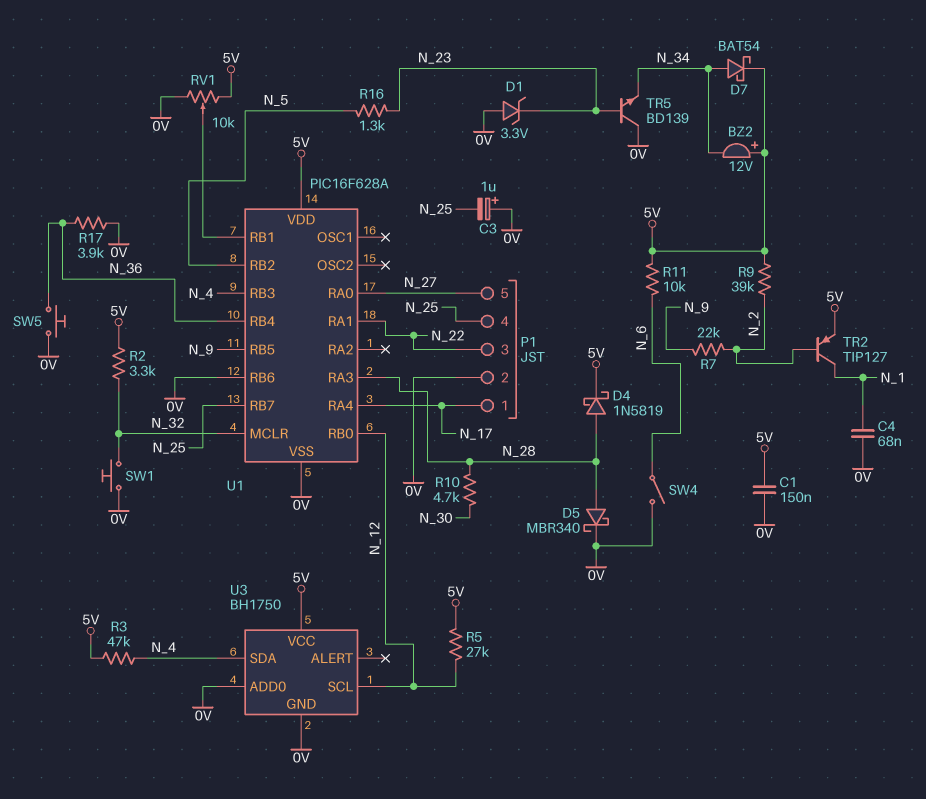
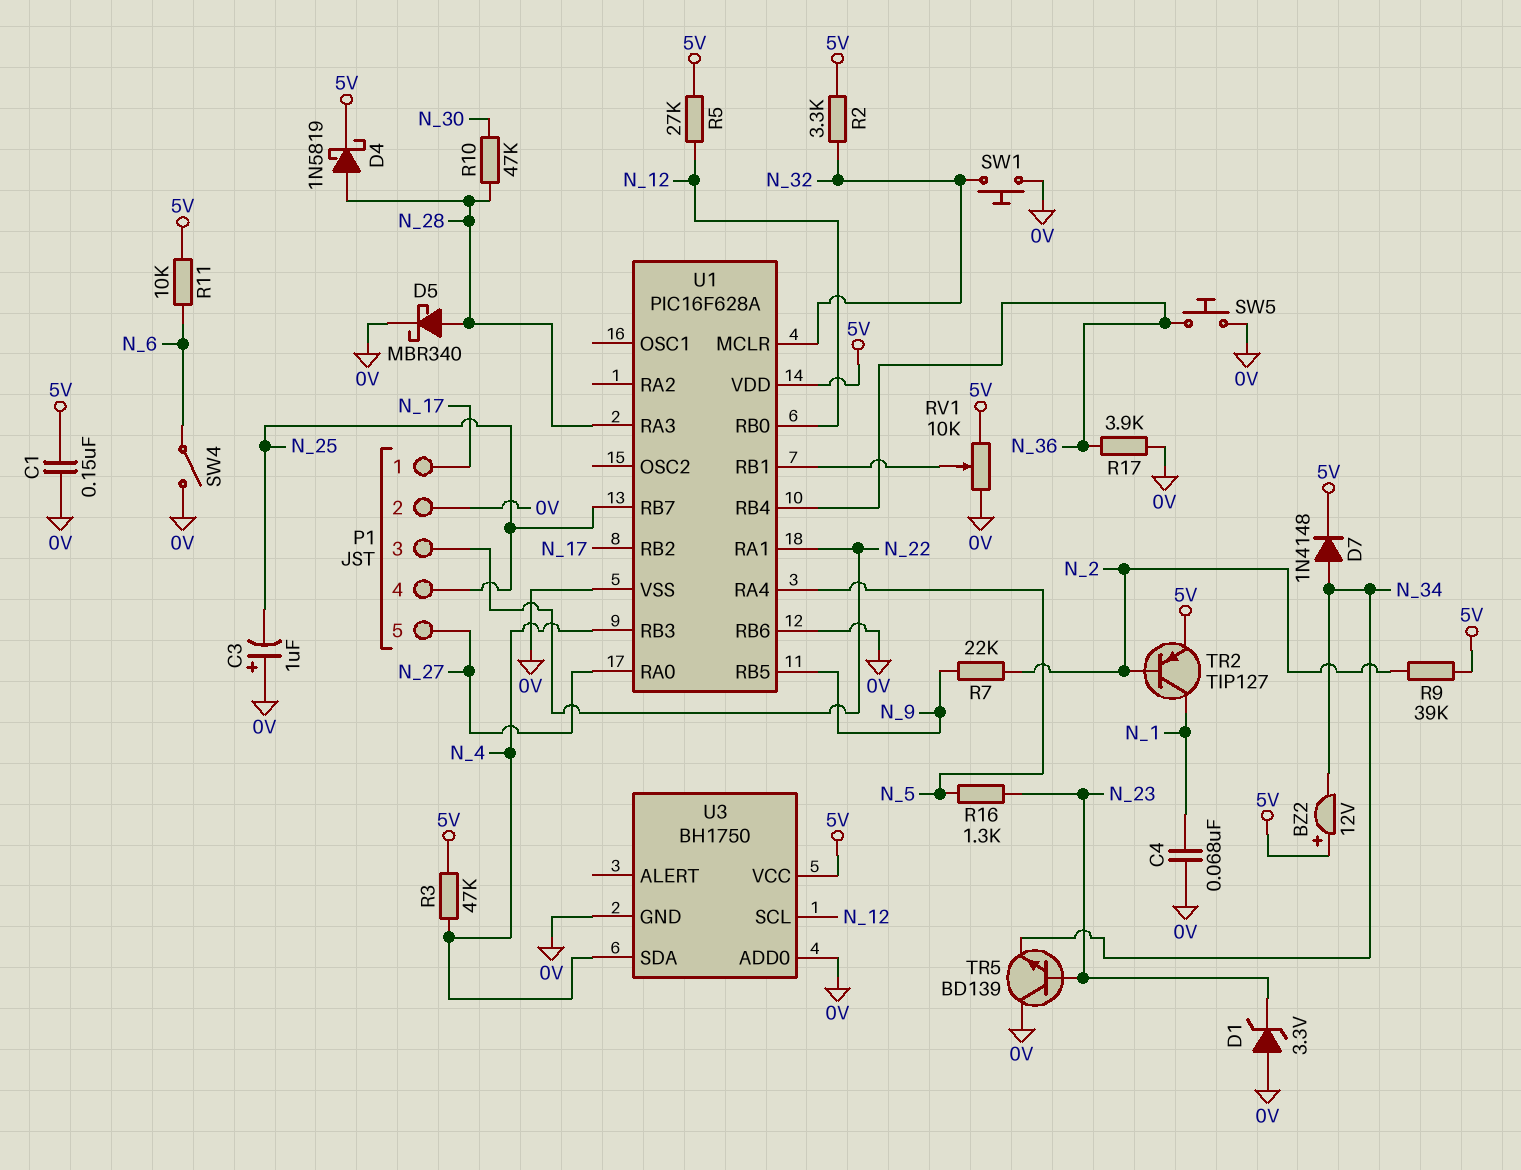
D7: schottky BAT54 (A N_34, K 5V) -> diode 1N4148 (A N_34, K 5V)
R10: 4.7k (N_28, N_30) -> 47k (N_28, N_30)
U1 pin RA4: N_17 -> N_5
U1 pin RB2: N_5 -> N_17

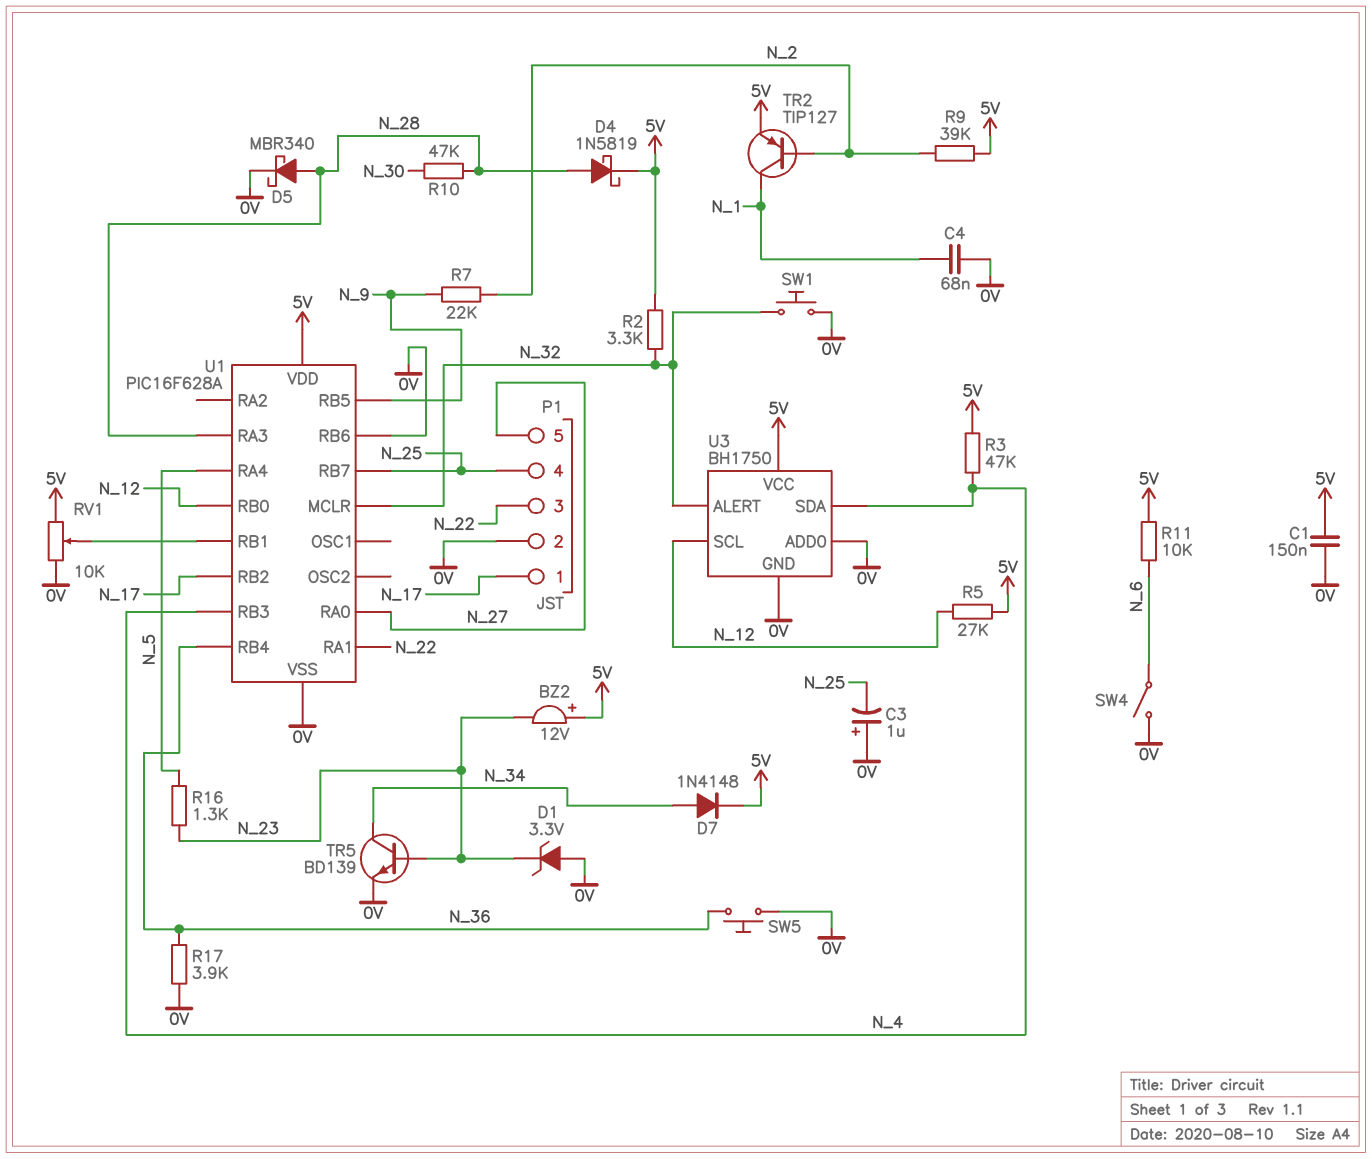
BZ2: buzzer 12V (plus 5V, minus N_34) -> buzzer 12V (plus 5V, minus N_23)
TR5: NPN BD139 (B N_23, C 0V, E N_34) -> NPN BD139 (B N_23, C N_34, E 0V)
U3 pin ALERT: none -> N_32

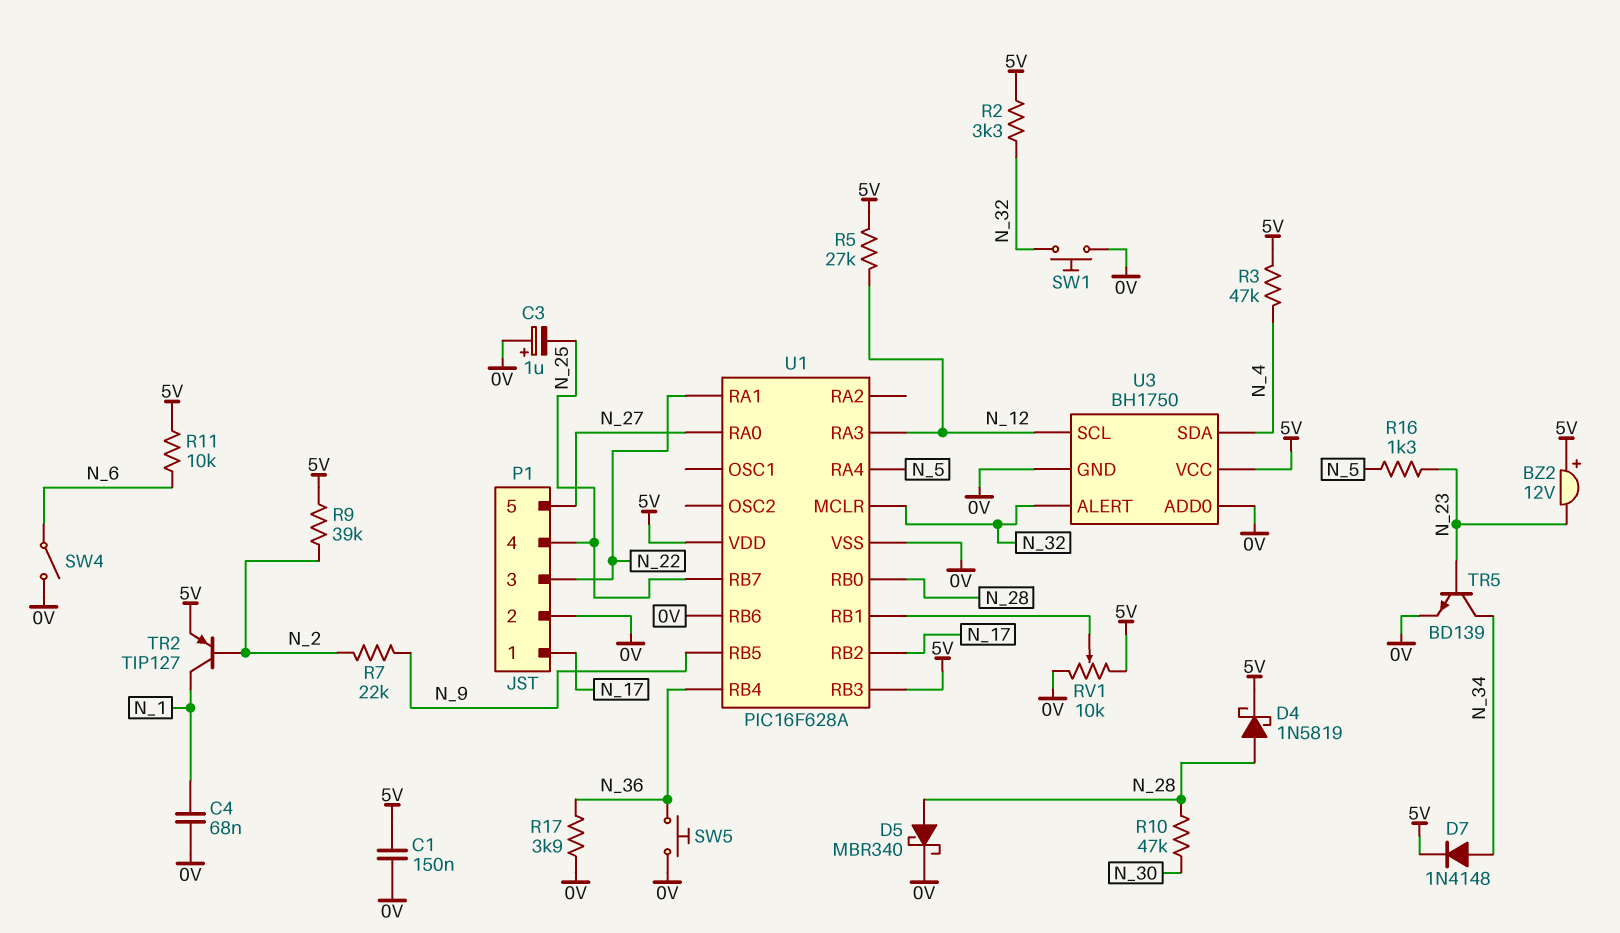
D1: zener 3.3V (A 0V, K N_23) -> none
U1 pin RA3: N_28 -> N_12
U1 pin RB0: N_12 -> N_28
U1 pin RB3: N_4 -> 5V

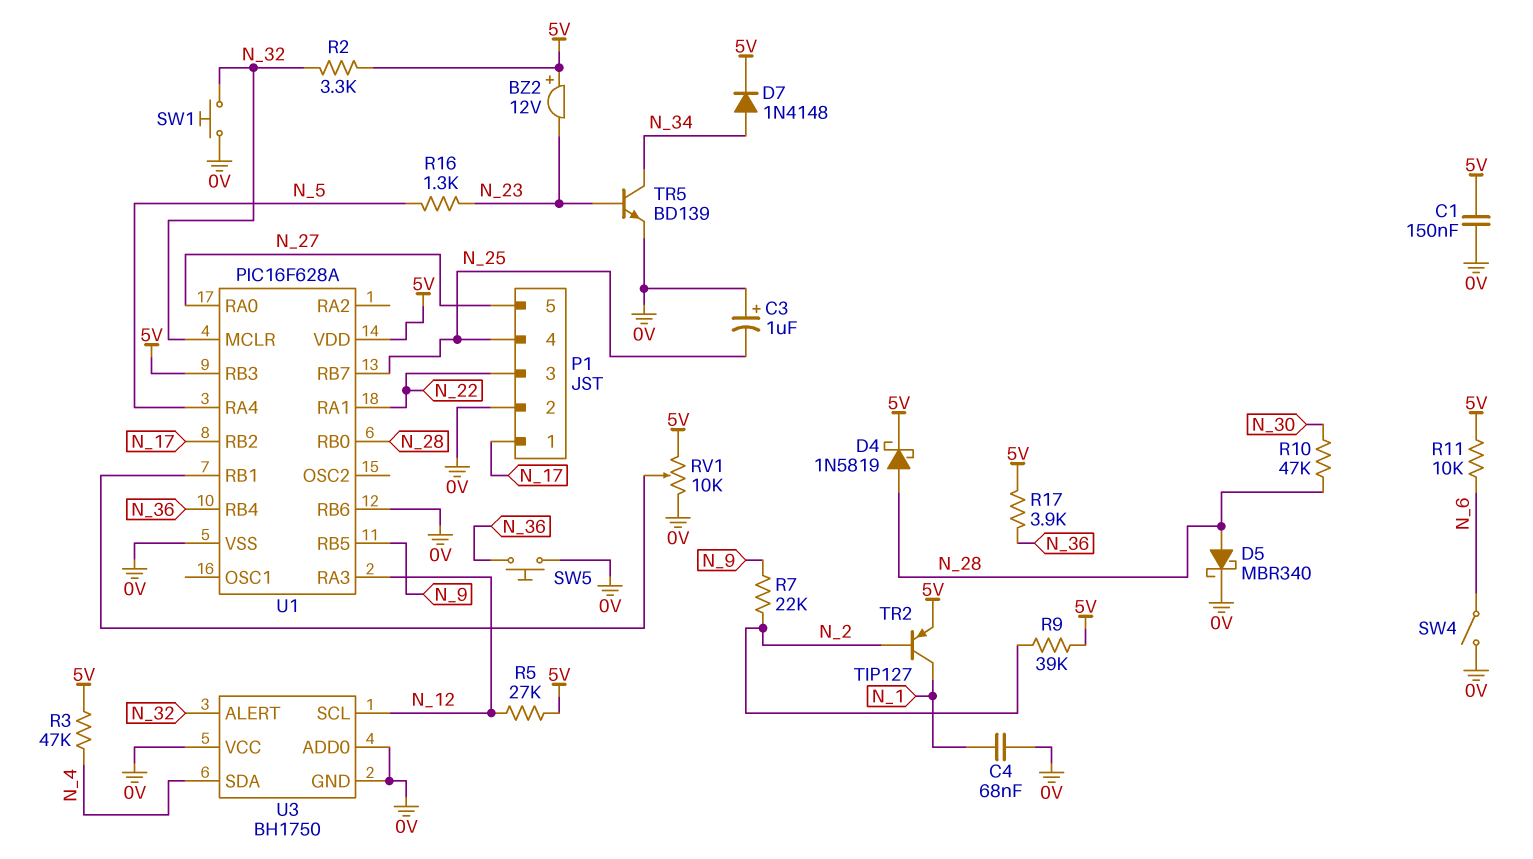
R17: 3.9k (0V, N_36) -> 3.9k (5V, N_36)
U3 pin VCC: 5V -> 0V

